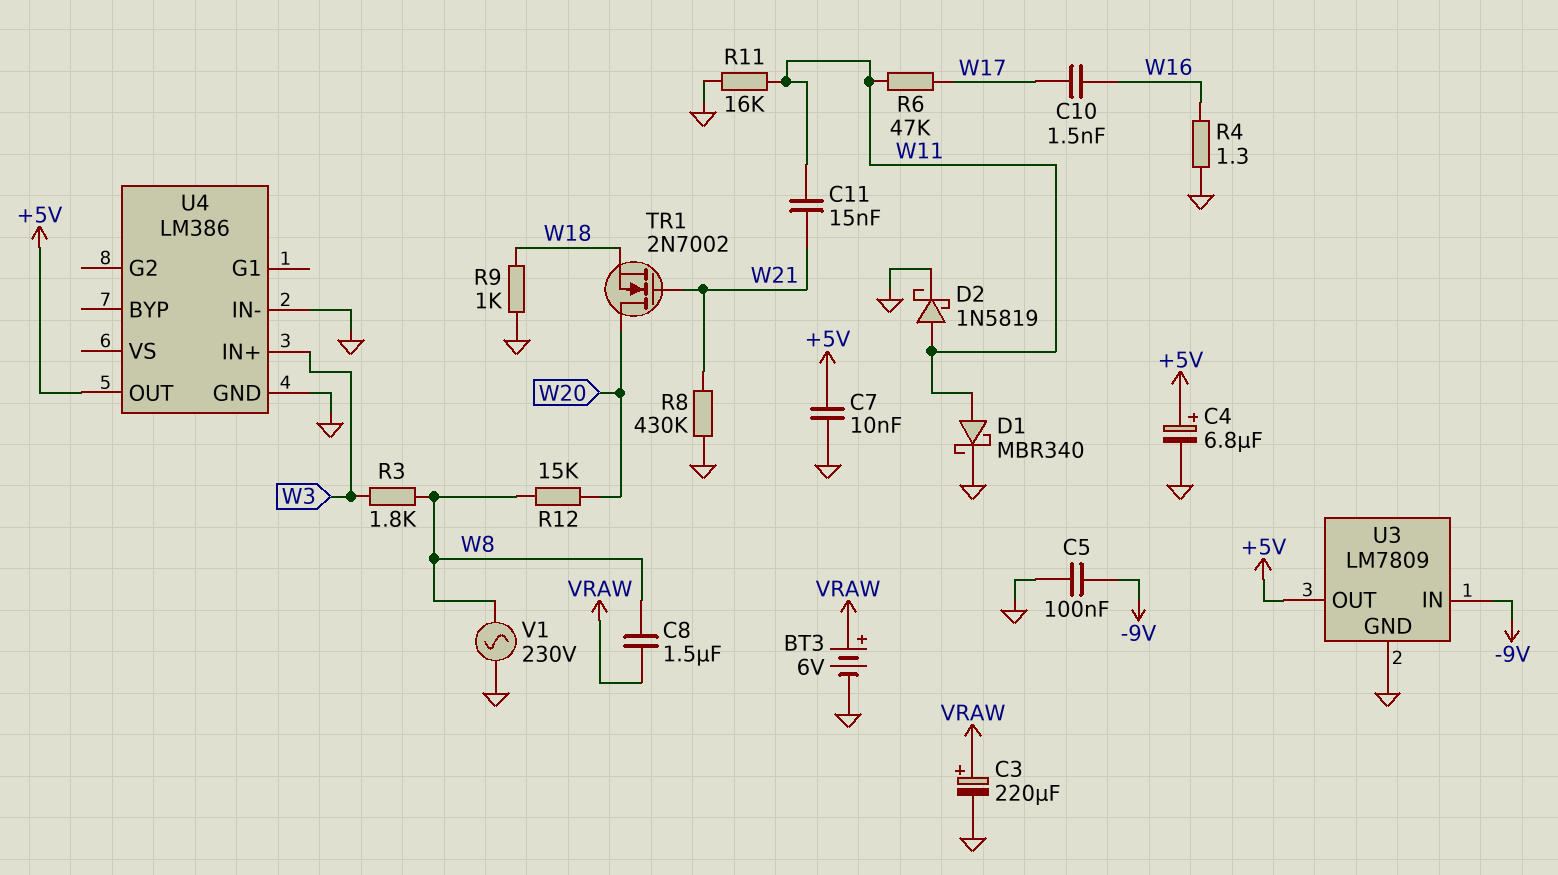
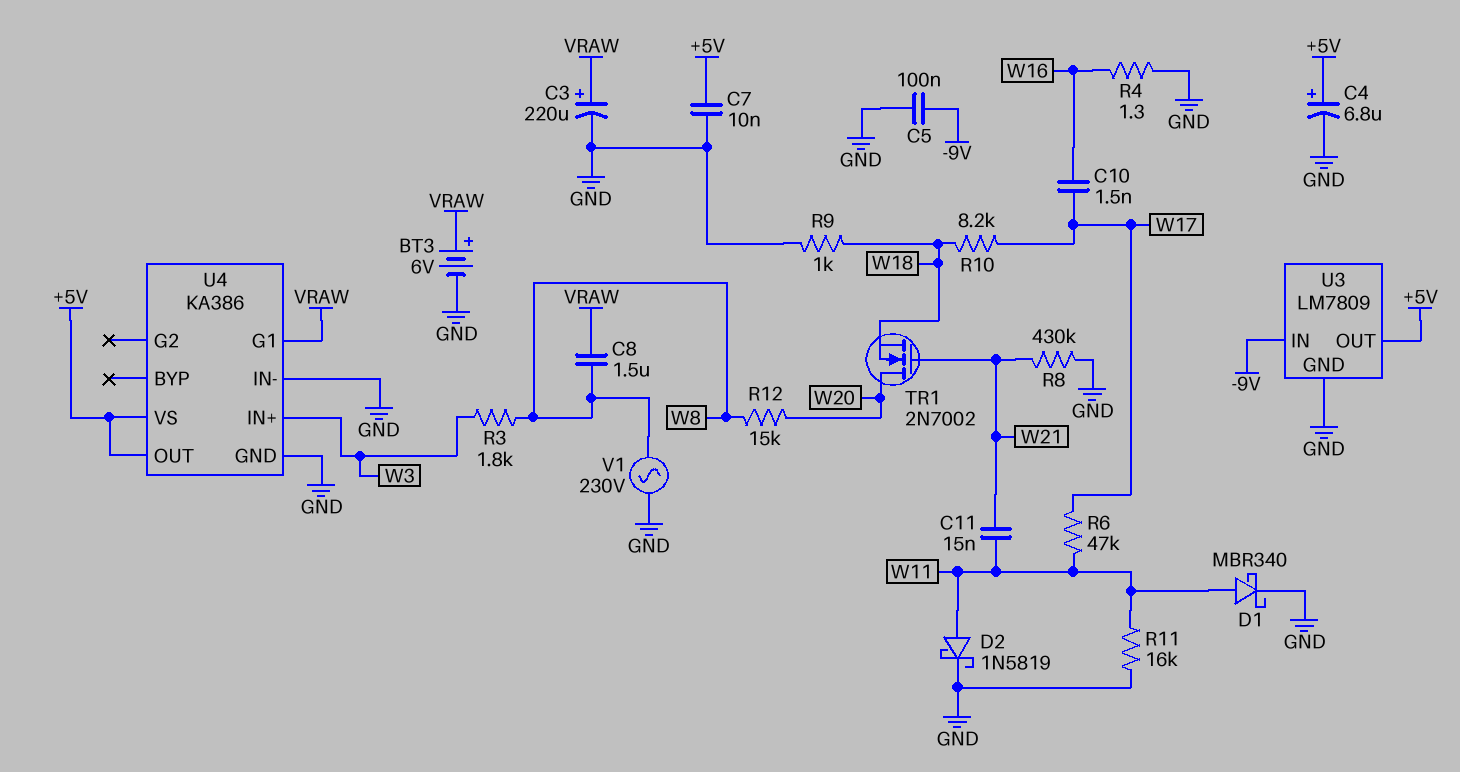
R10: none -> 8.2k (W17, W18)
U4: LM386 -> KA386
U4 pin G1: none -> VRAW
U4 pin VS: none -> +5V

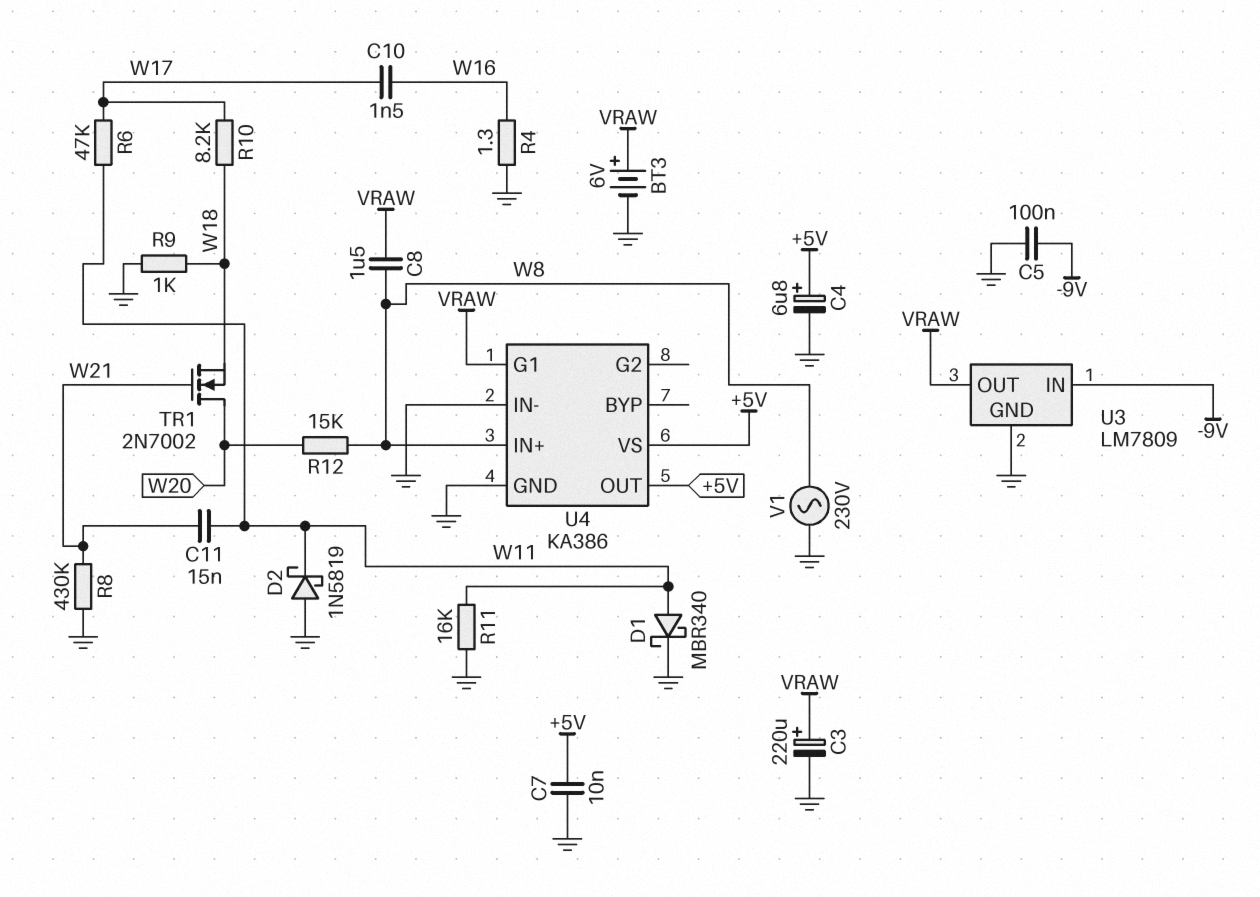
D2: schottky 1N5819 (A W11, K GND) -> schottky 1N5819 (A GND, K W11)
R3: 1.8k (W3, W8) -> none
U3 pin OUT: +5V -> VRAW
U4 pin IN+: W3 -> W8

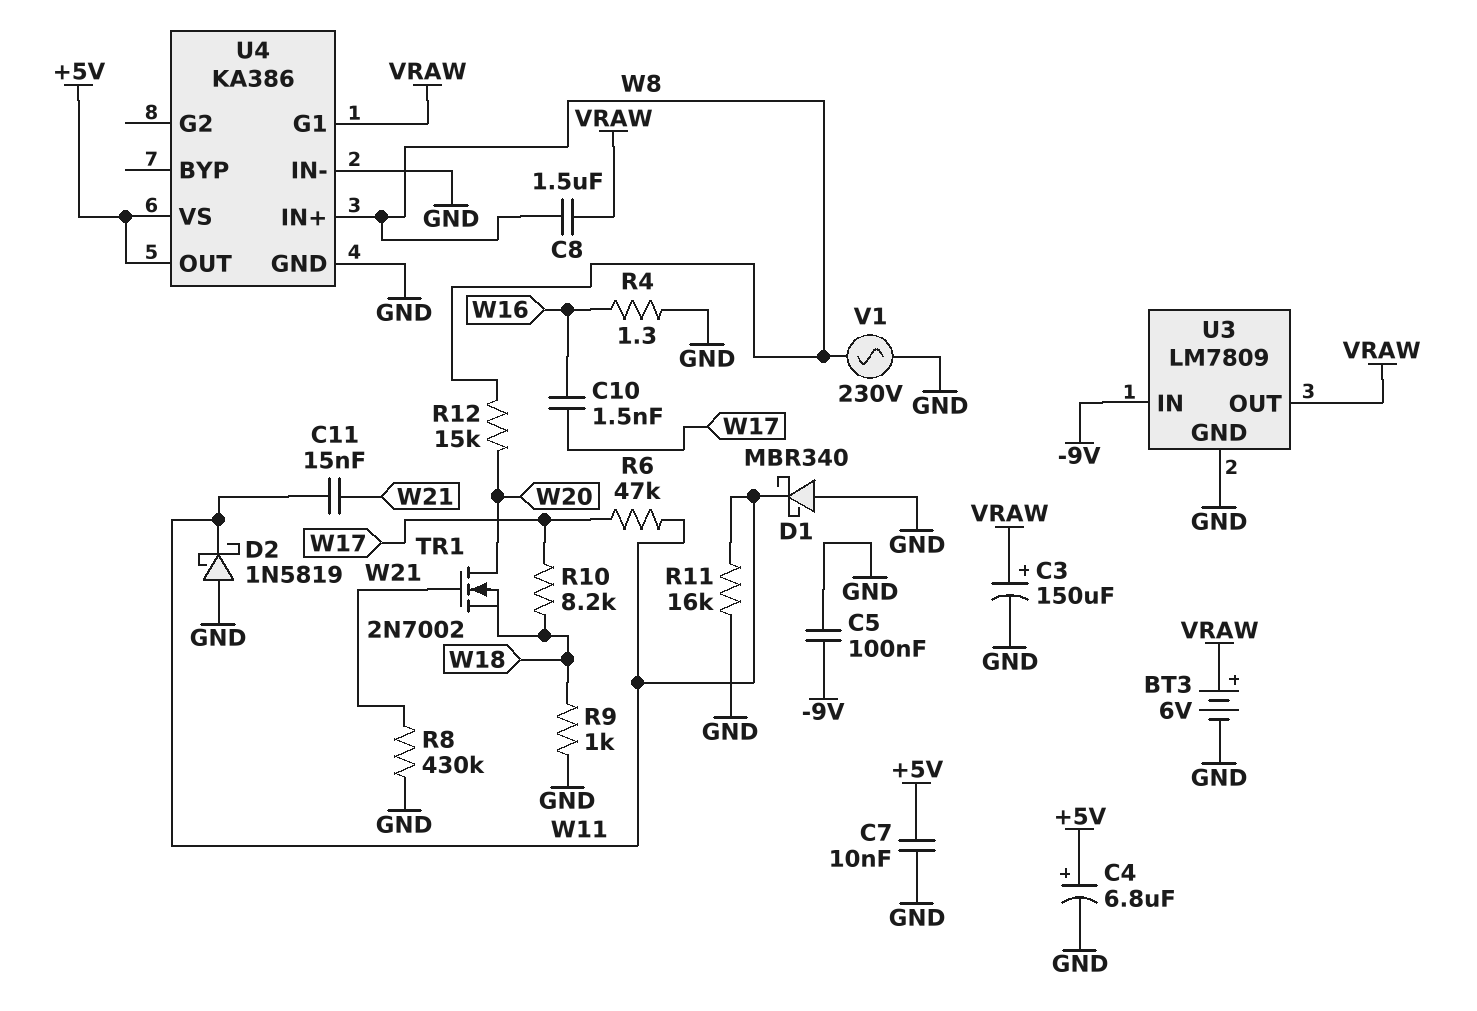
C3: 220uF (plus VRAW, minus GND) -> 150uF (plus VRAW, minus GND)
D1: schottky MBR340 (A W11, K GND) -> schottky MBR340 (A GND, K W11)

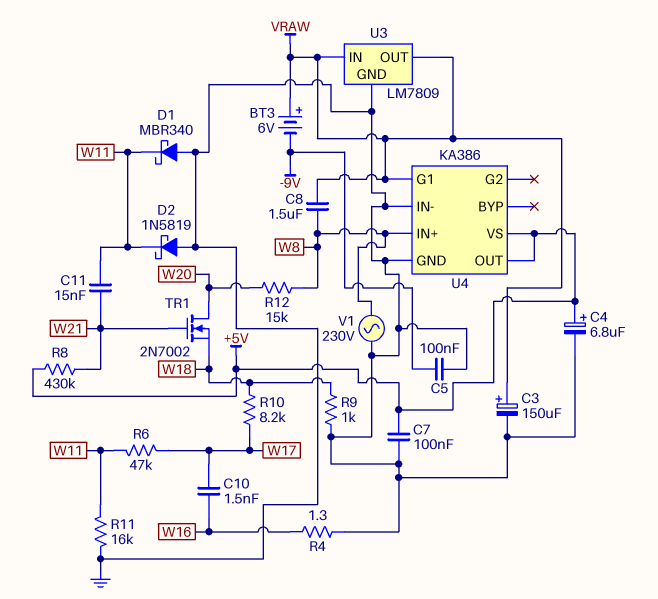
BT3: 6V (plus VRAW, minus GND) -> 6V (plus VRAW, minus -9V)
C7: 10nF (+5V, GND) -> 100nF (+5V, GND)
R8: 430k (GND, W21) -> 430k (+5V, W21)
U3 pin IN: -9V -> VRAW

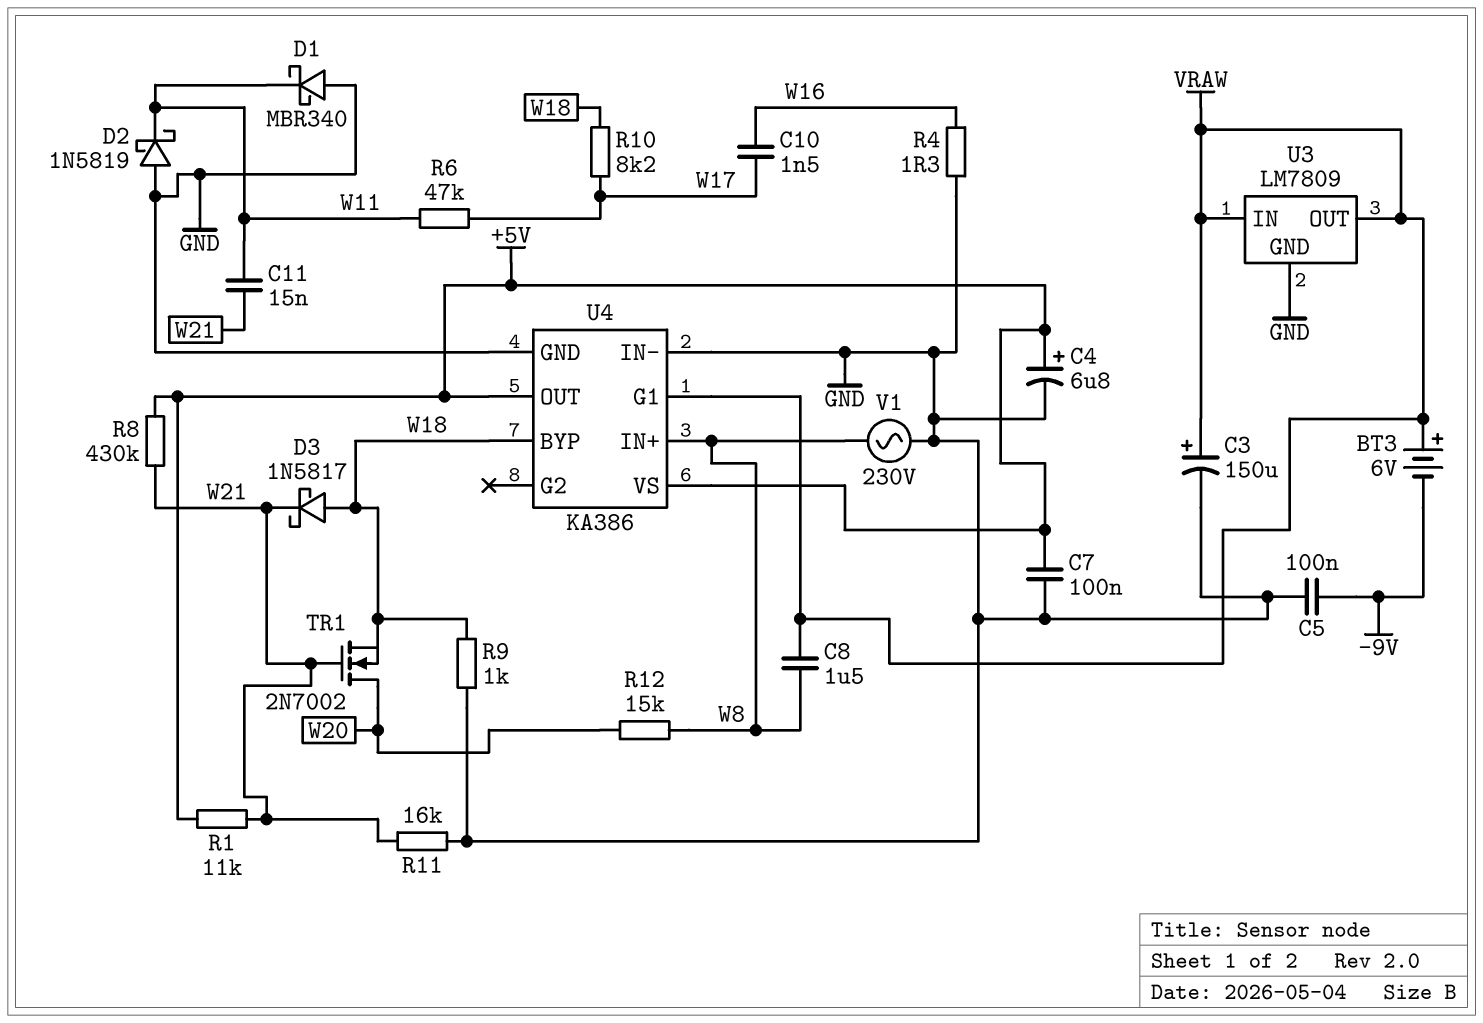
D3: none -> schottky 1N5817 (A W18, K W21)
R1: none -> 11k (+5V, W21)
R11: 16k (GND, W11) -> 16k (GND, W21)
U4 pin BYP: none -> W18

